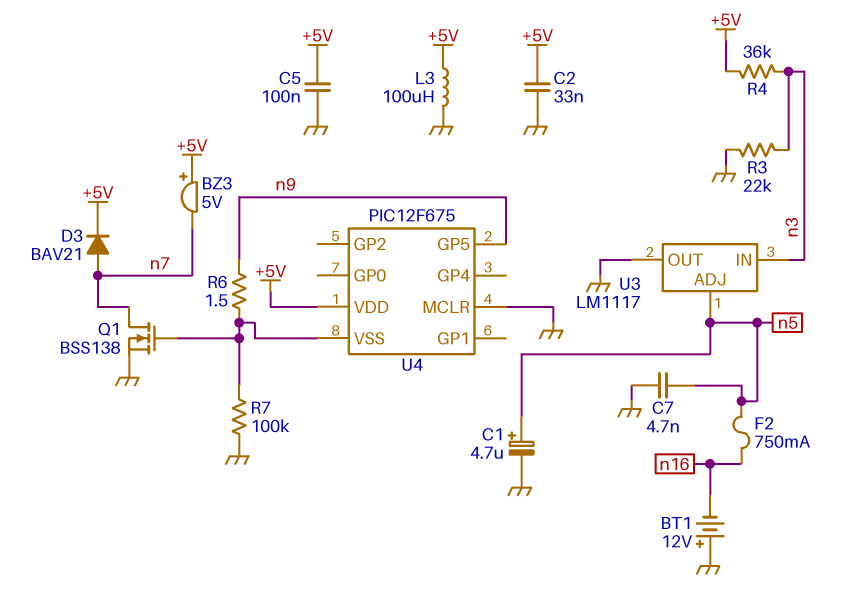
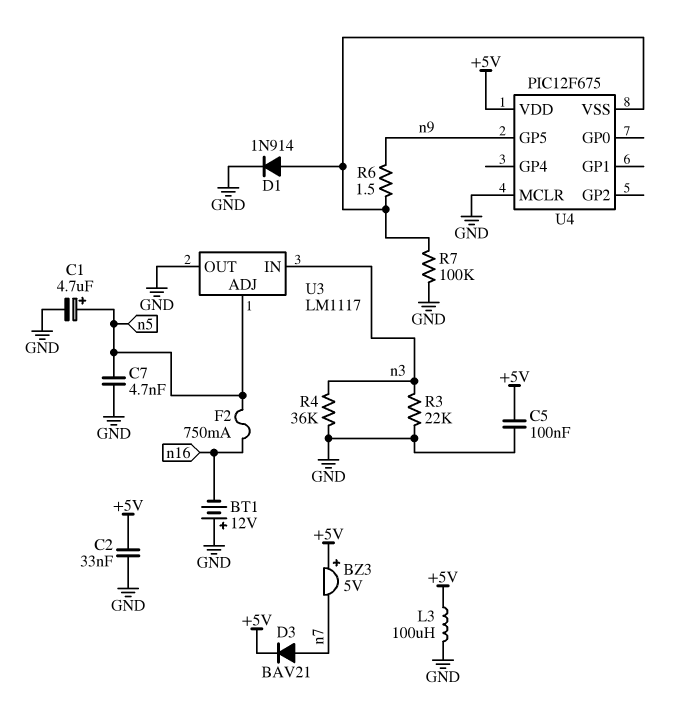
D1: none -> diode 1N914 (A U4/VSS, K GND)
Q1: NMOS BSS138 (G U4/VSS, D n7, S GND) -> none
R4: 36k (+5V, n3) -> 36k (GND, n3)

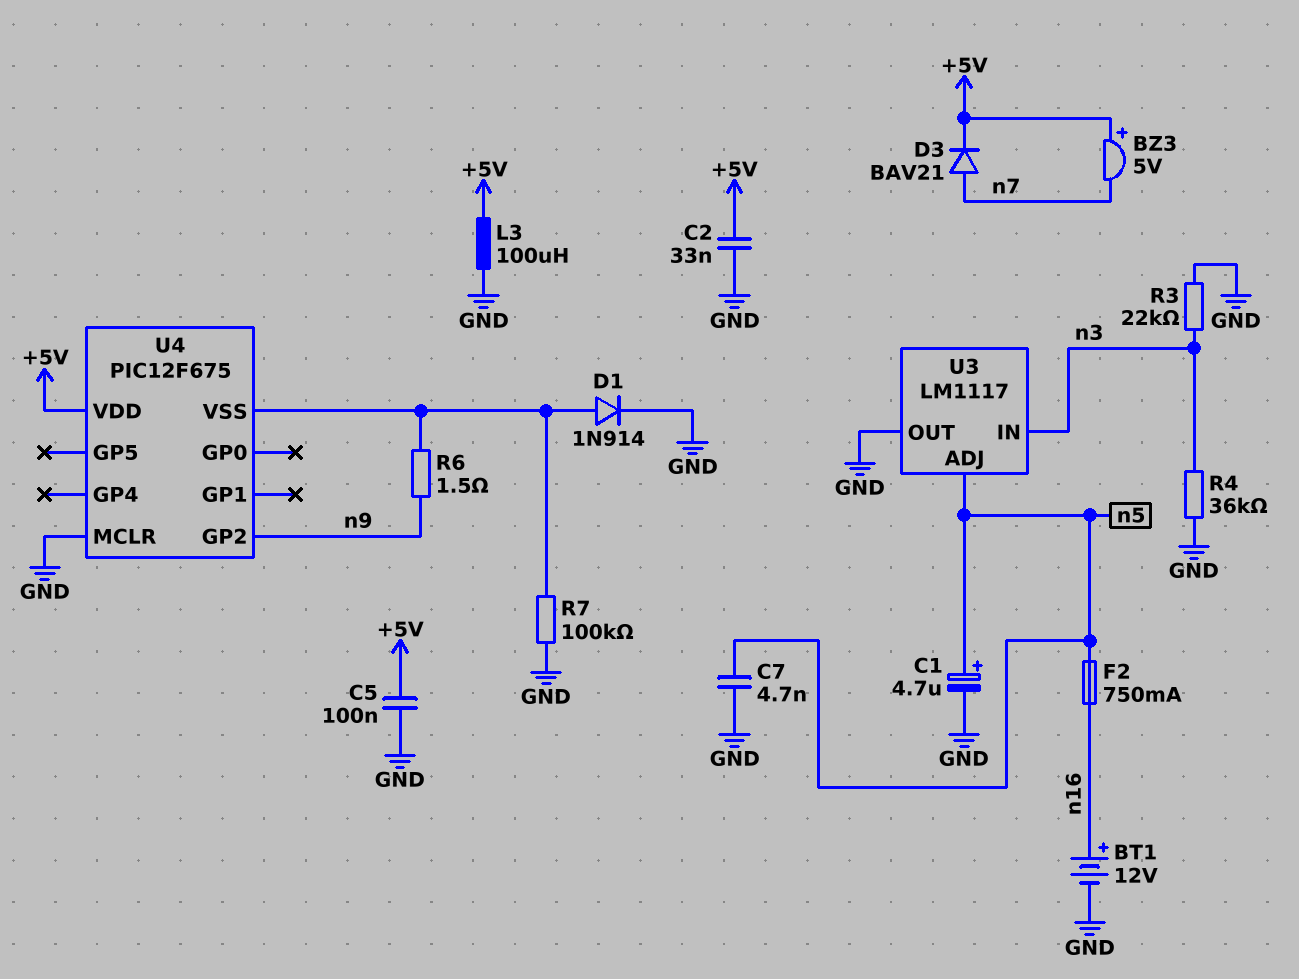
BT1: 12V (plus GND, minus n16) -> 12V (plus n16, minus GND)
U4 pin GP2: none -> n9
U4 pin GP5: n9 -> none

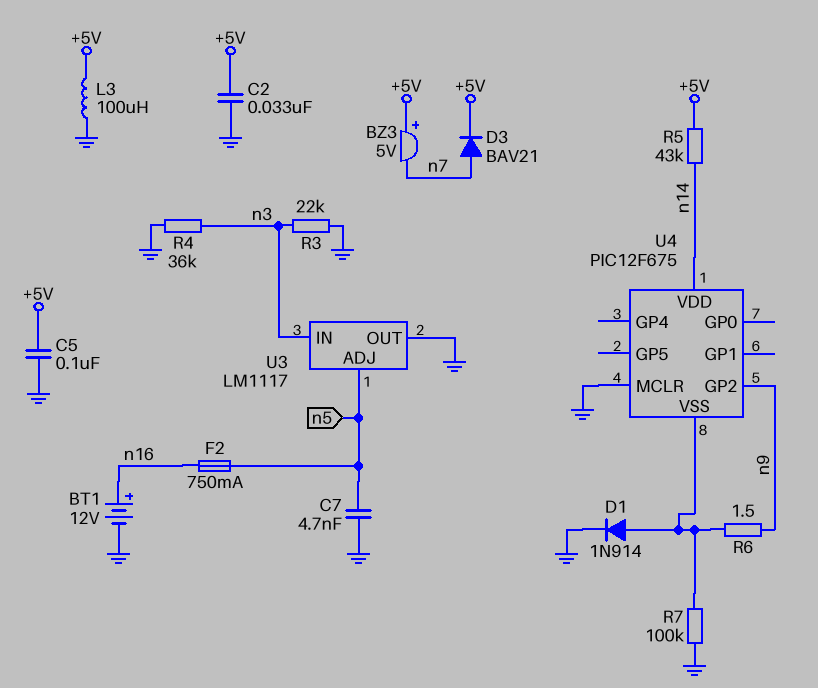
C1: 4.7uF (plus n5, minus GND) -> none
R5: none -> 43k (+5V, n14)
U4 pin VDD: +5V -> n14

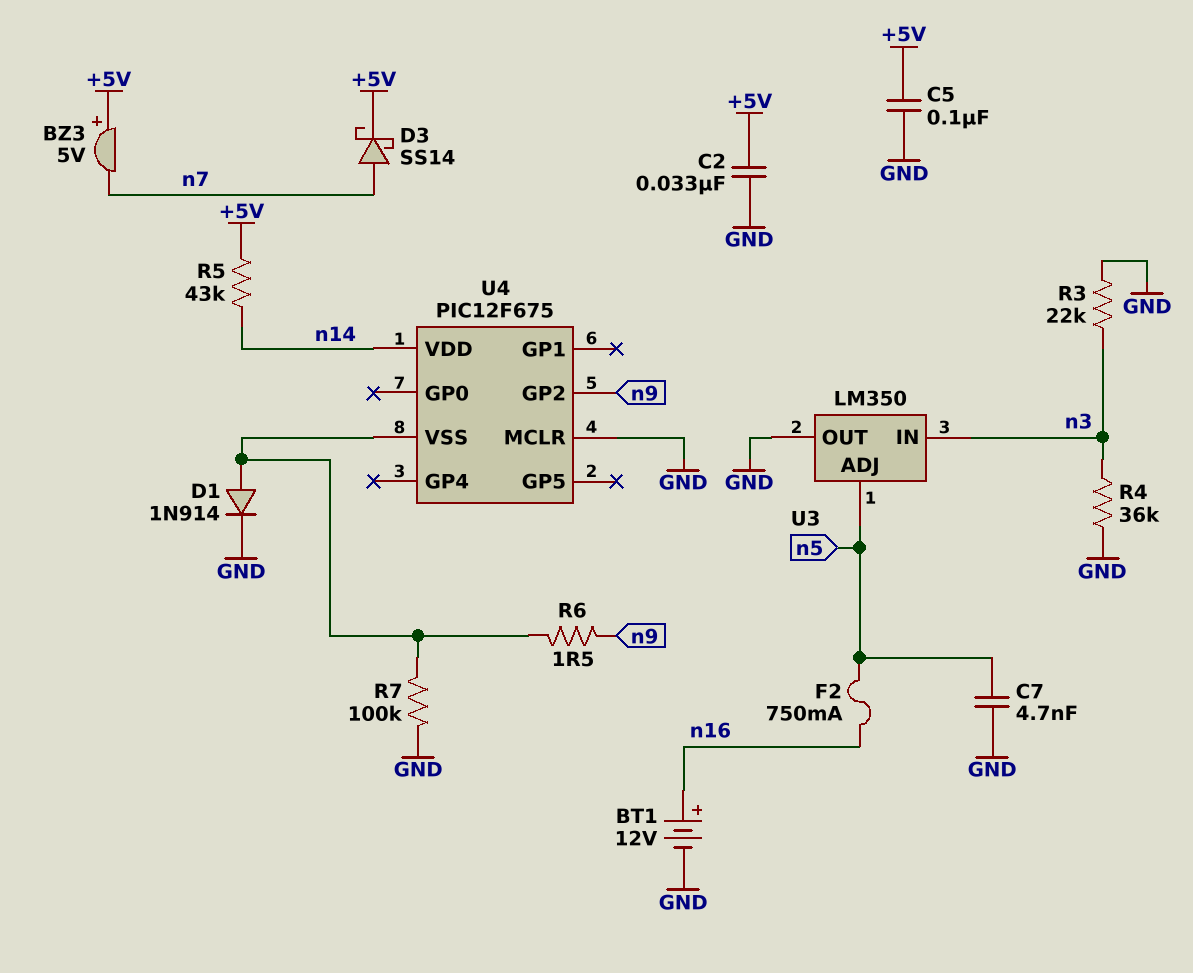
D3: diode BAV21 (A n7, K +5V) -> schottky SS14 (A n7, K +5V)
L3: 100uH (+5V, GND) -> none
U3: LM1117 -> LM350

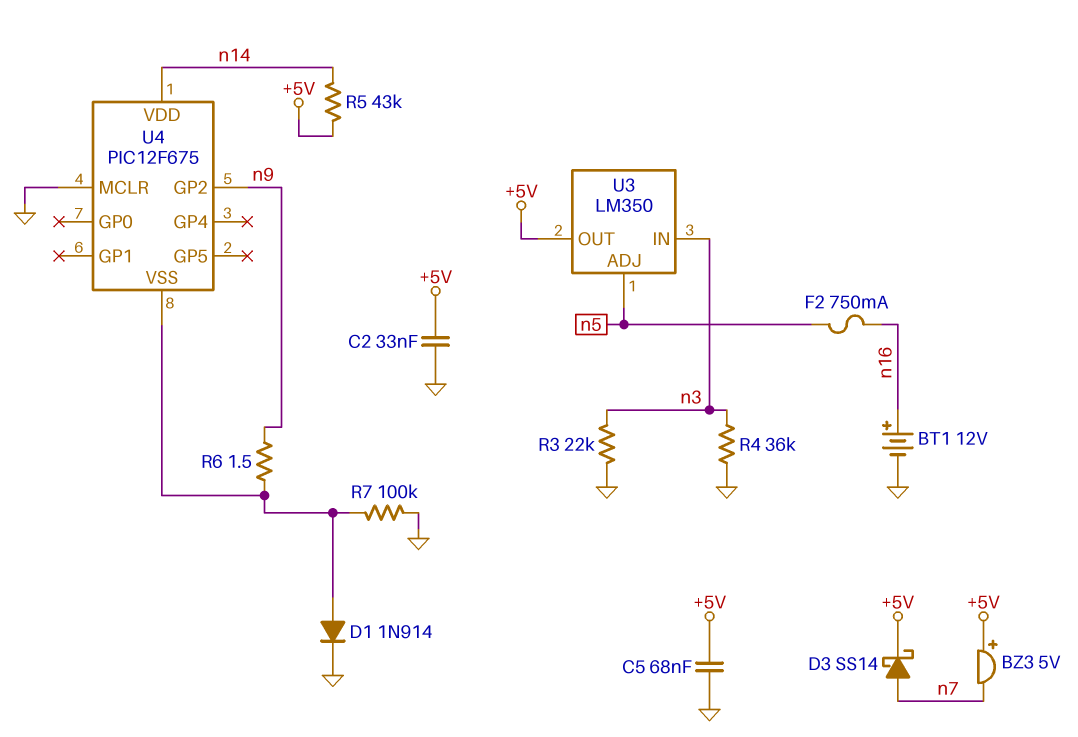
C5: 100nF (+5V, GND) -> 68nF (+5V, GND)
C7: 4.7nF (GND, n5) -> none
U3 pin OUT: GND -> +5V

